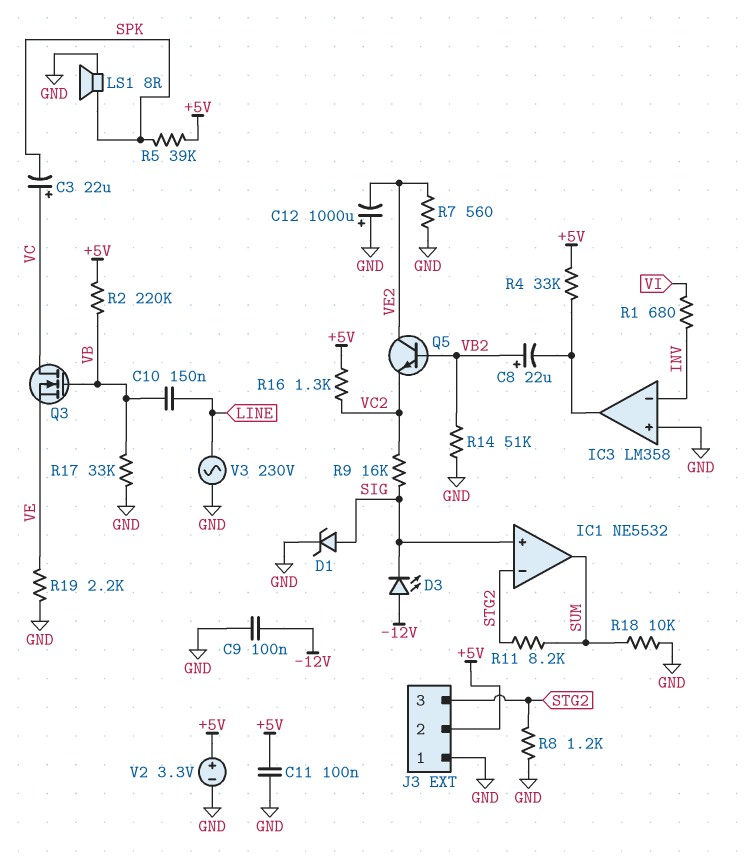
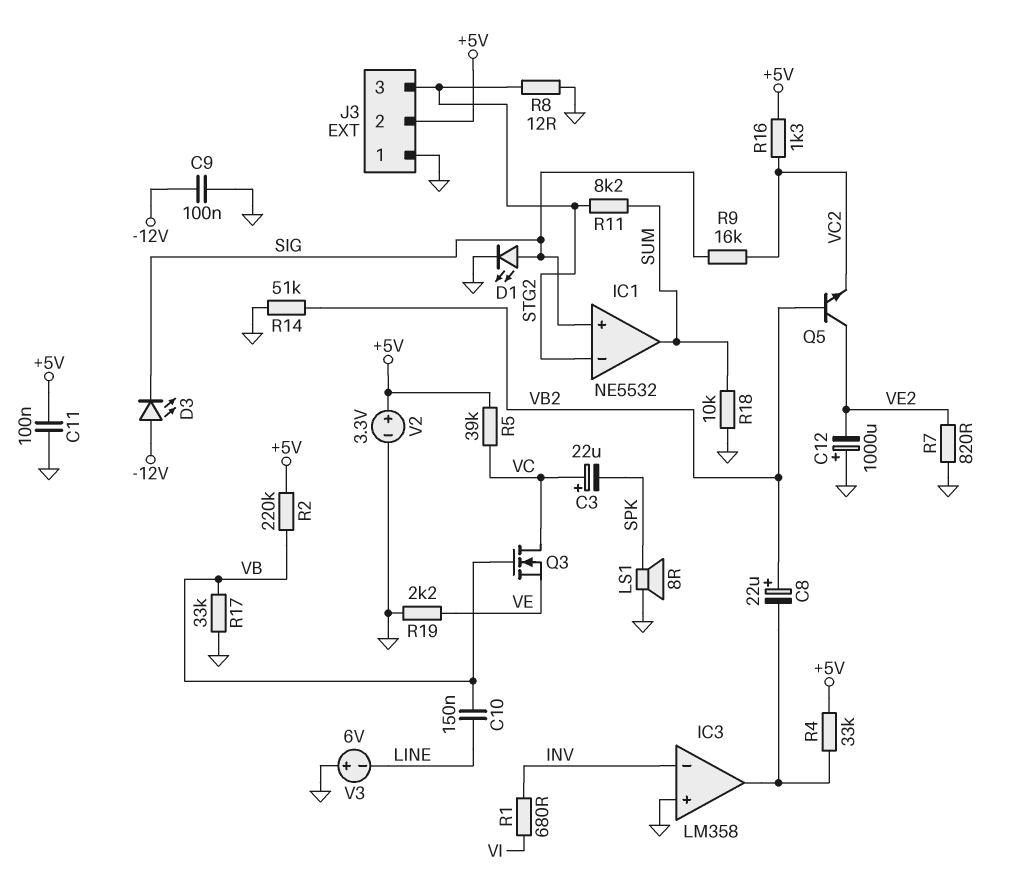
D1: zener (A SIG, K GND) -> LED (A SIG, K GND)
R5: 39k (+5V, SPK) -> 39k (+5V, VC)
R7: 560 (GND, VE2) -> 820 (GND, VE2)
R8: 1.2k (GND, STG2) -> 12 (GND, STG2)
V3: AC 230V (GND, LINE) -> 6V (plus GND, minus LINE)

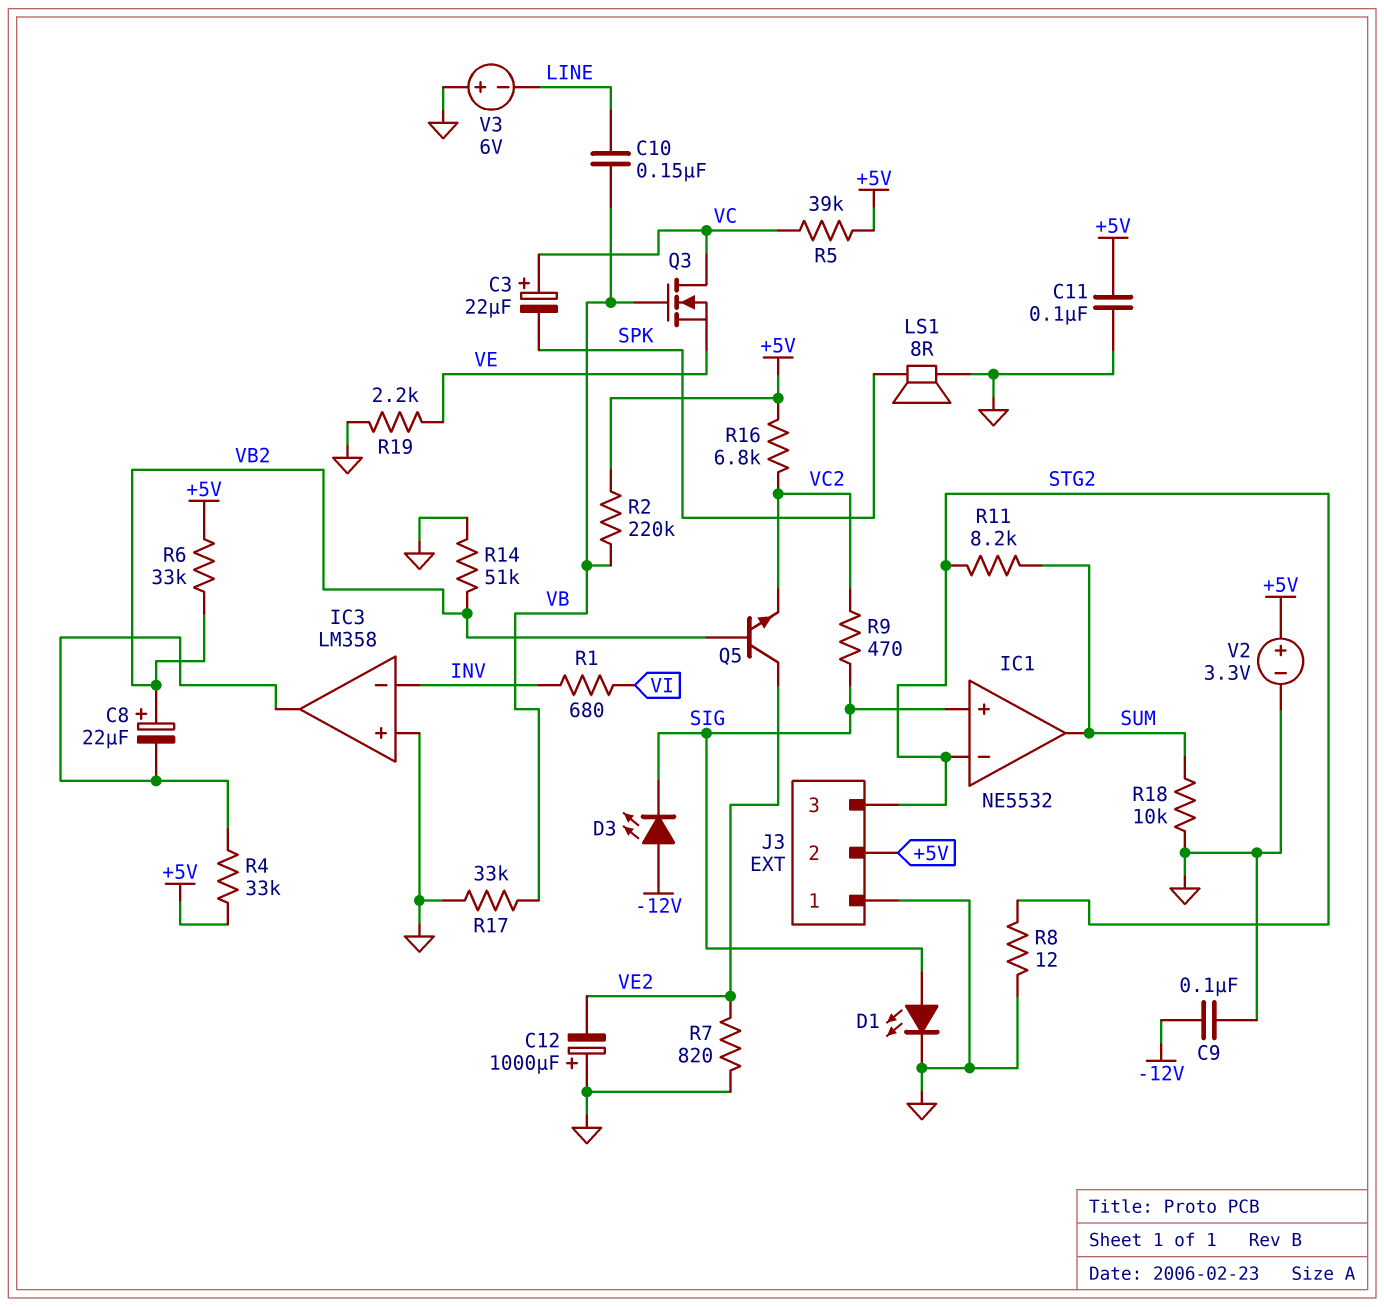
R6: none -> 33k (+5V, VB2)
R9: 16k (SIG, VC2) -> 470 (SIG, VC2)
R16: 1.3k (+5V, VC2) -> 6.8k (+5V, VC2)

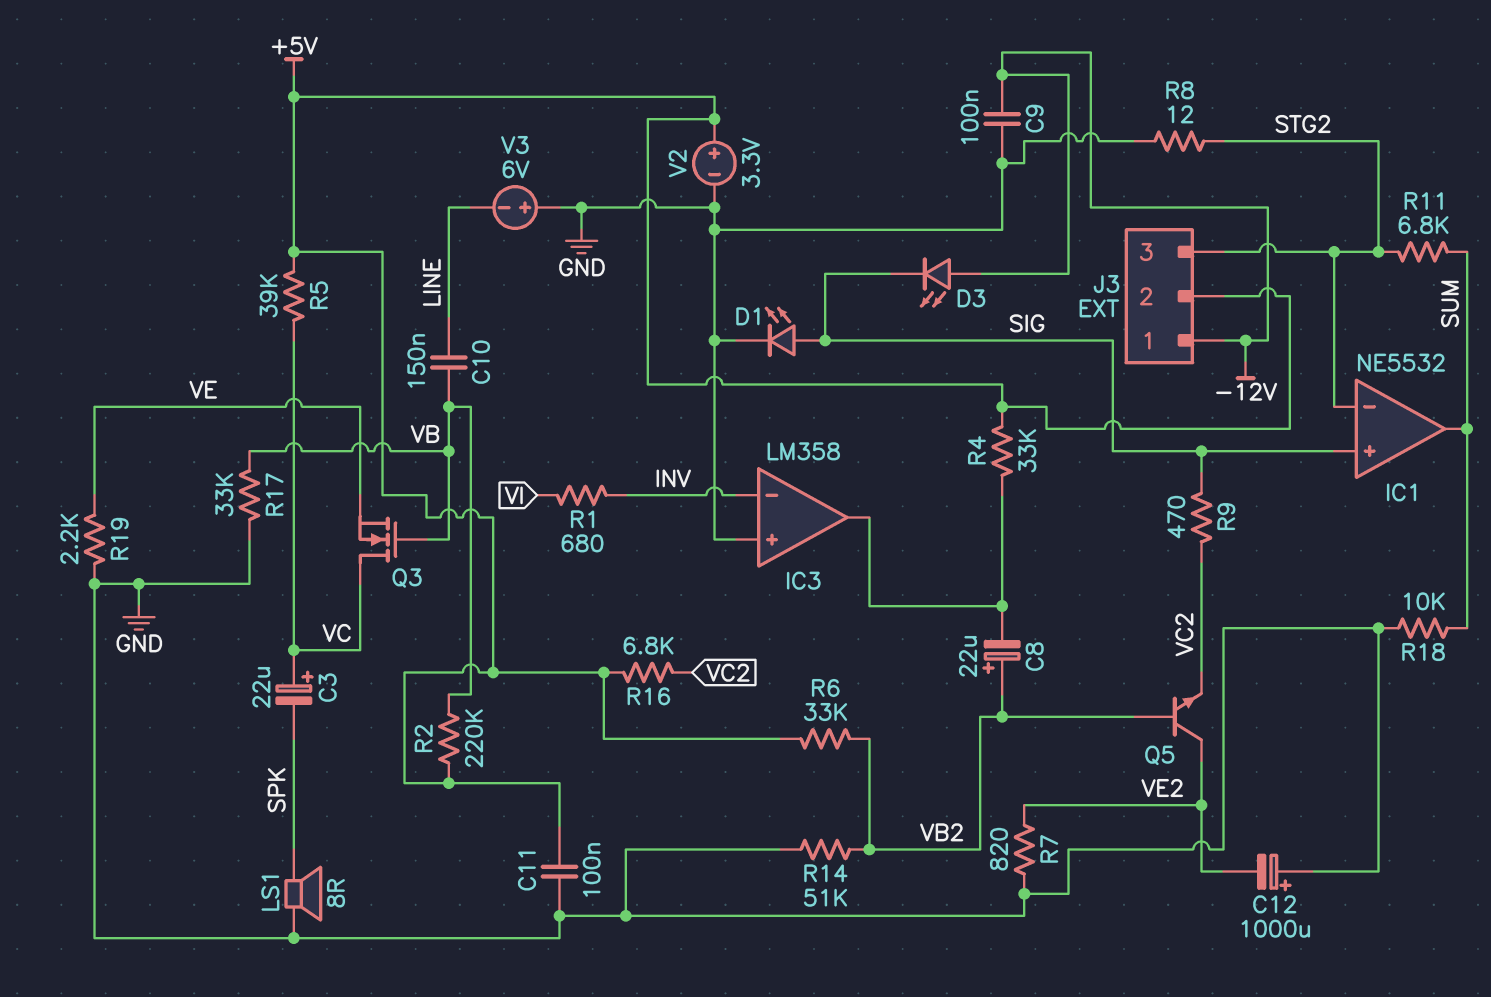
J3 pin 1: GND -> -12V
R11: 8.2k (STG2, SUM) -> 6.8k (STG2, SUM)

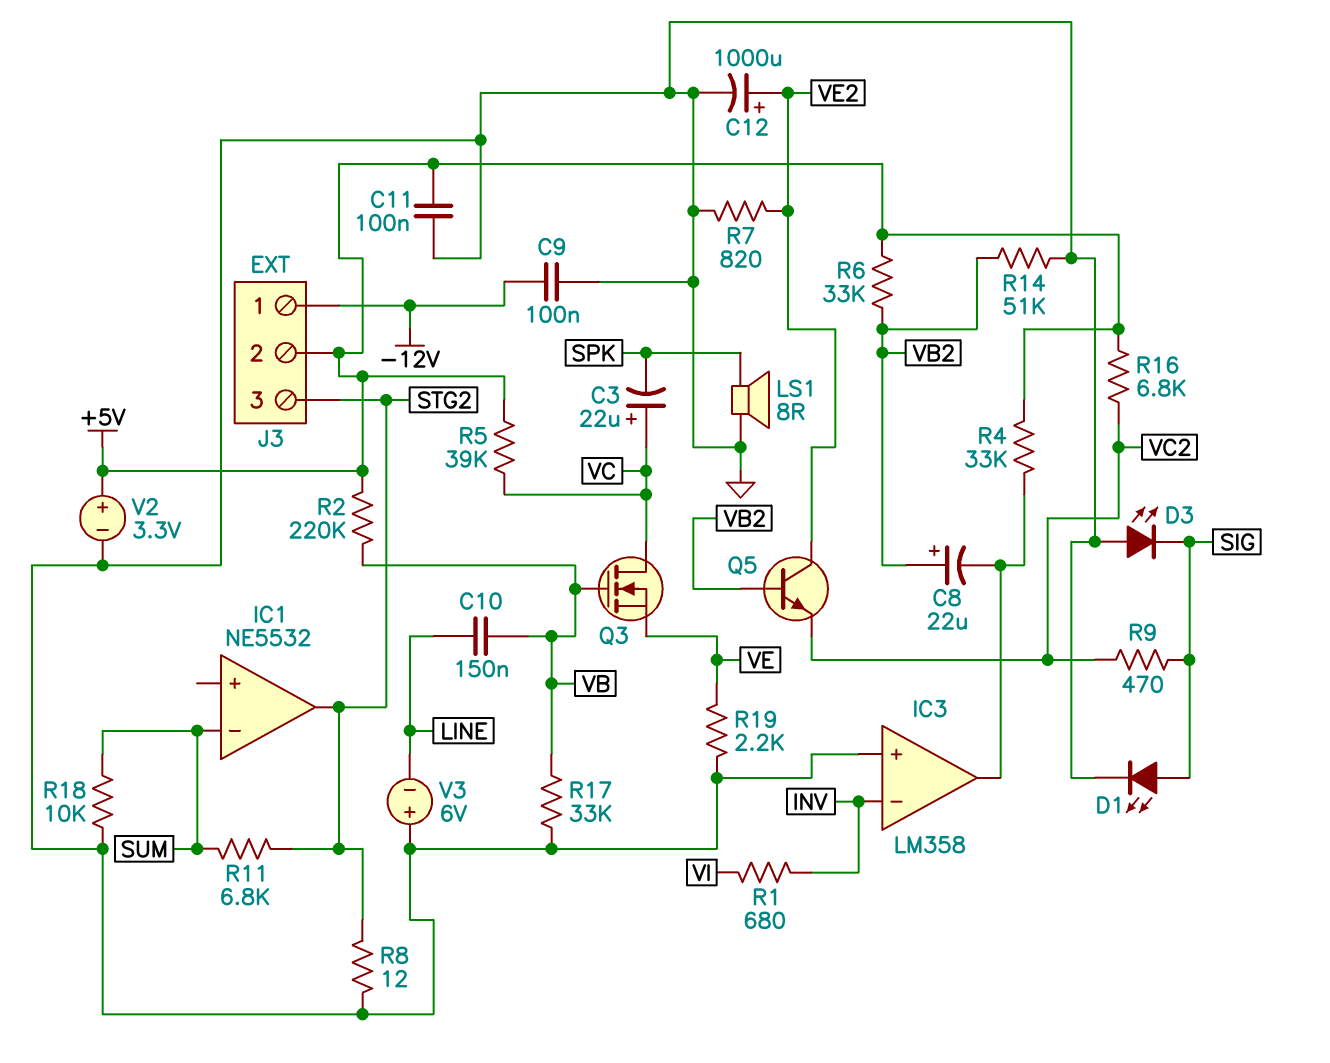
C12: 1000uF (plus GND, minus VE2) -> 1000uF (plus VE2, minus GND)
D3: LED (A -12V, K SIG) -> LED (A GND, K SIG)
IC1 pin in+: SIG -> none
IC1 pin in-: STG2 -> SUM
IC1 pin out: SUM -> STG2

